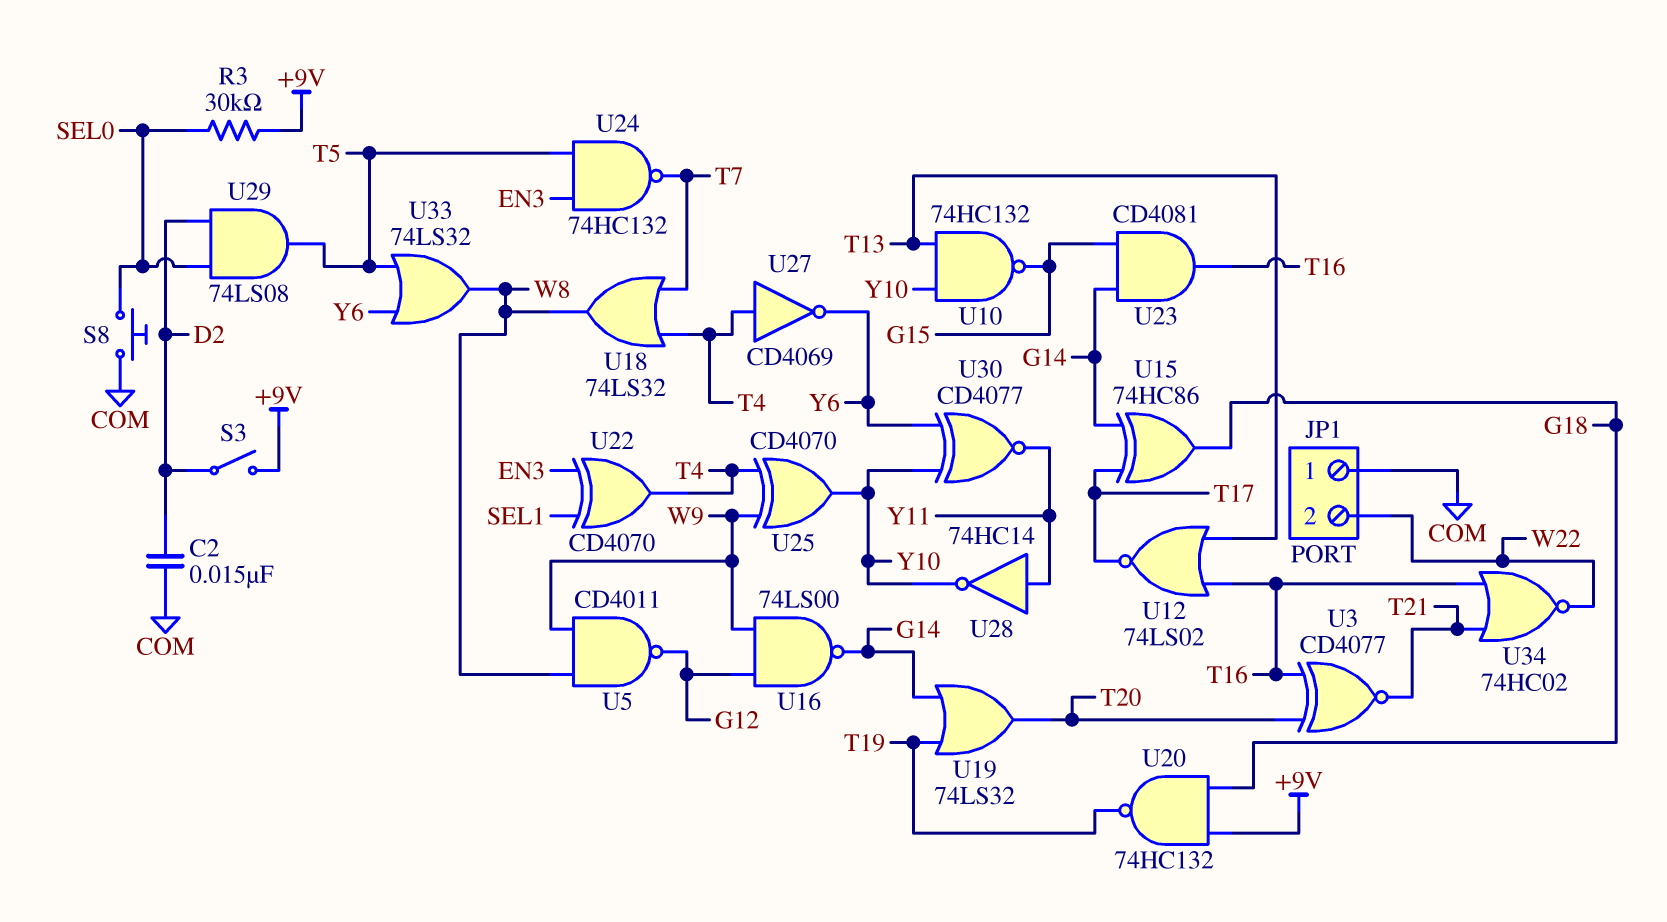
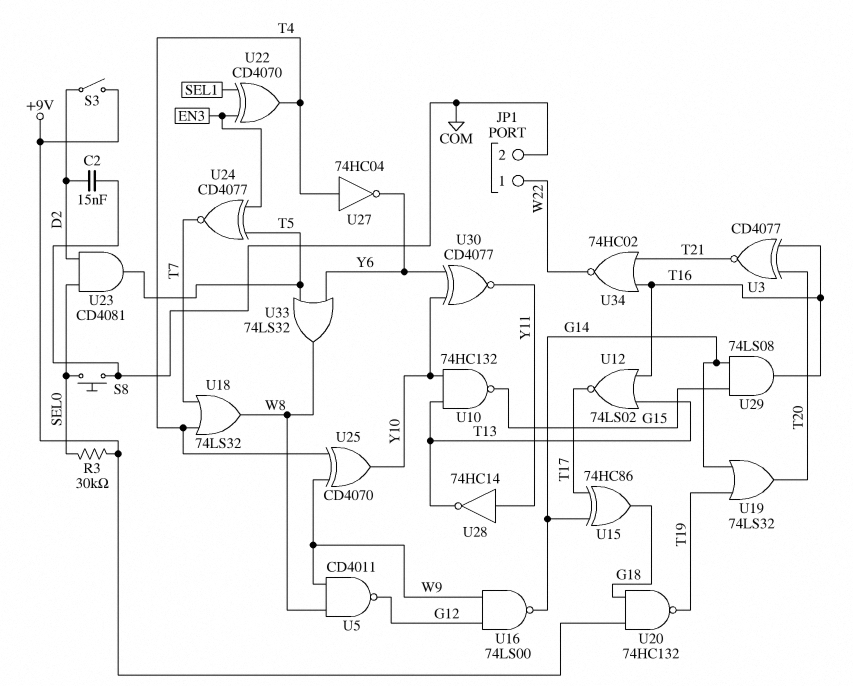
JP1 pin 1: COM -> W22
JP1 pin 2: W22 -> COM
U23: AND CD4081 (in G14, in G15, out T16) -> AND CD4081 (in D2, in SEL0, out T5)
U24: NAND 74HC132 (in EN3, in T5, out T7) -> XNOR CD4077 (in EN3, in T5, out T7)
U27: NOT CD4069 (in T4, out Y6) -> NOT 74HC04 (in T4, out Y6)
U28: NOT 74HC14 (in Y11, out Y10) -> NOT 74HC14 (in Y11, out T13)
U29: AND 74LS08 (in D2, in SEL0, out T5) -> AND 74LS08 (in G14, in G15, out T16)

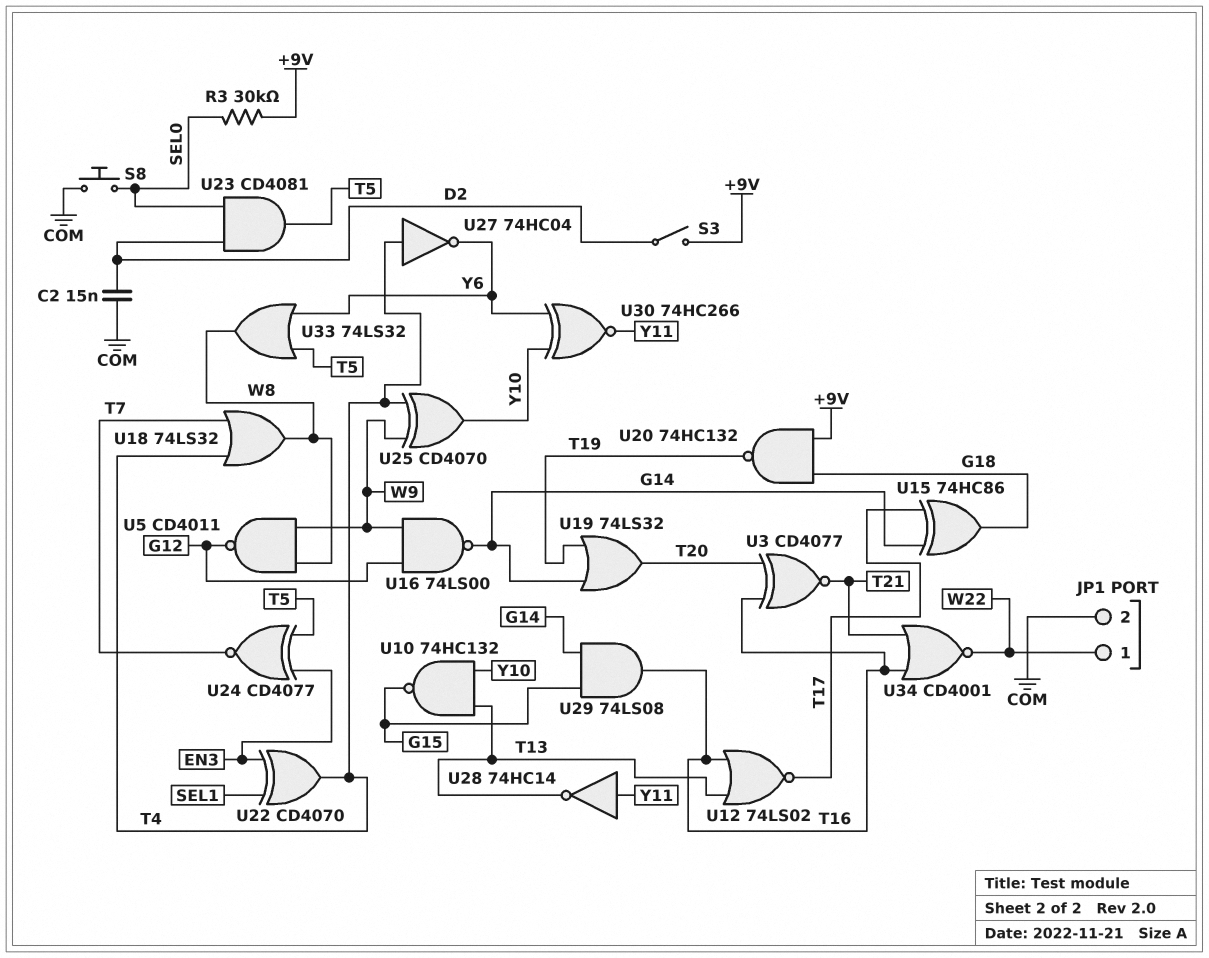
U30: XNOR CD4077 (in Y6, in Y10, out Y11) -> XNOR 74HC266 (in Y6, in Y10, out Y11)
U34: NOR 74HC02 (in T16, in T21, out W22) -> NOR CD4001 (in T16, in T21, out W22)

